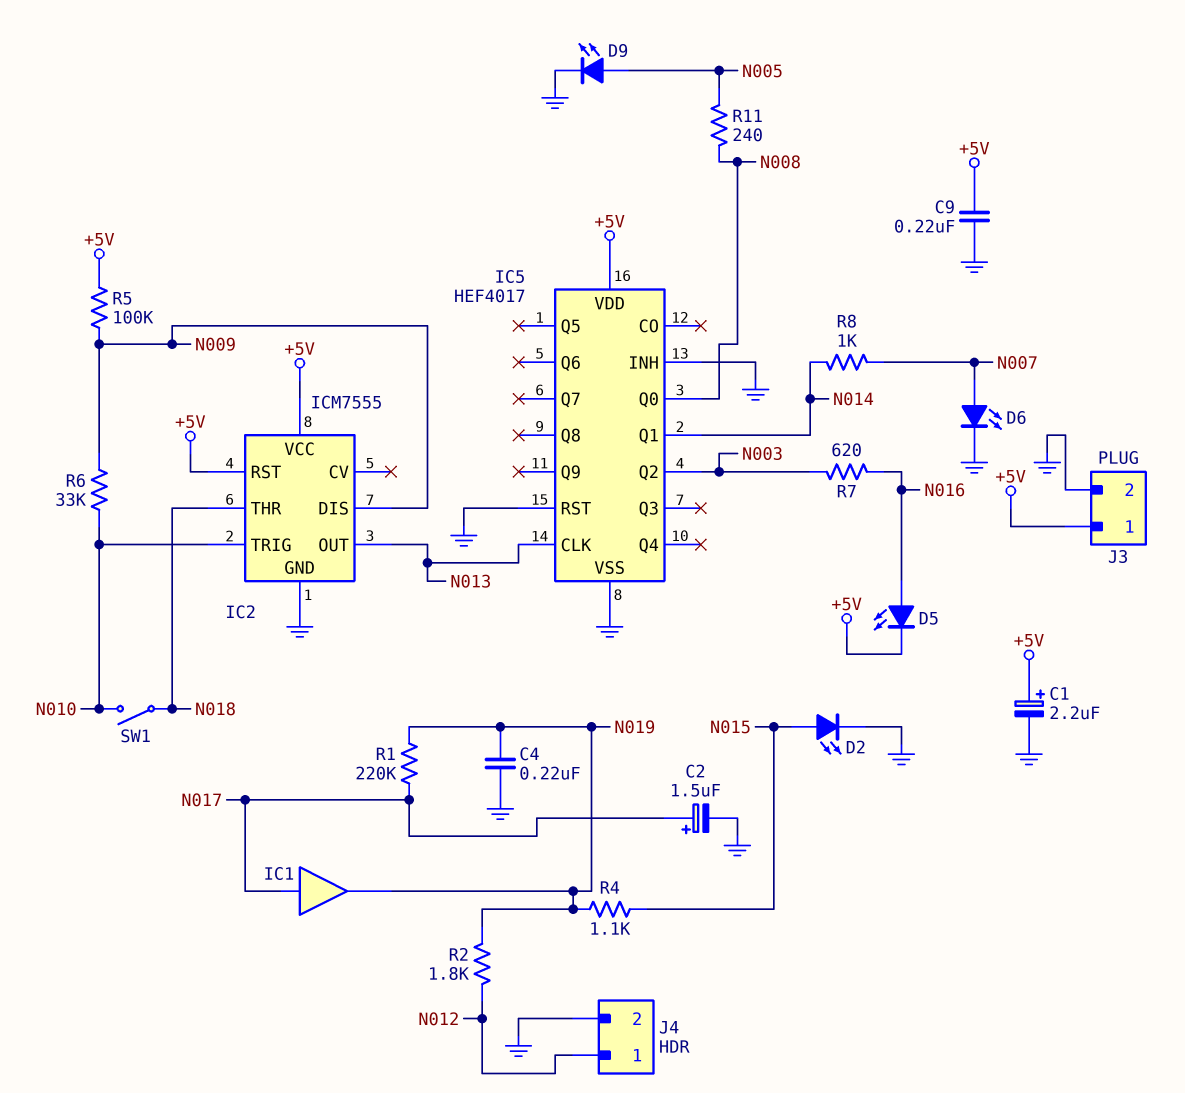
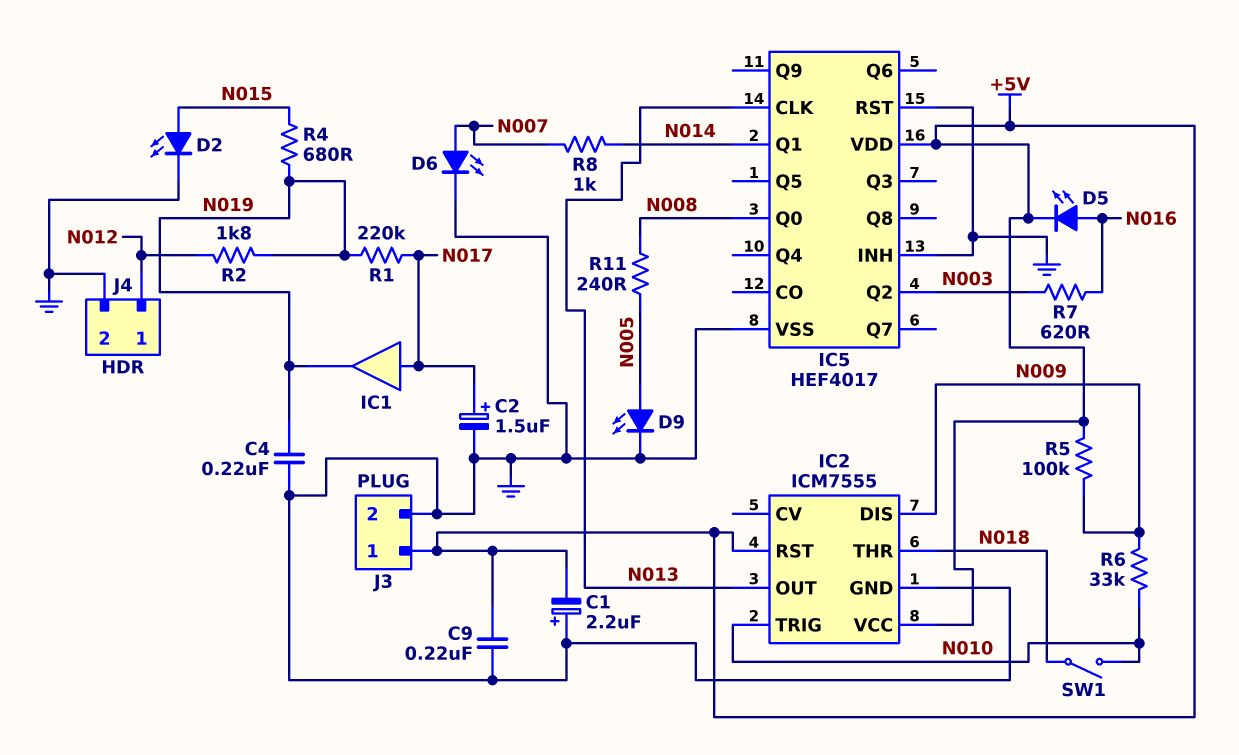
C1: 2.2uF (plus +5V, minus GND) -> 2.2uF (plus GND, minus +5V)
R4: 1.1k (N015, N019) -> 680 (N015, N019)

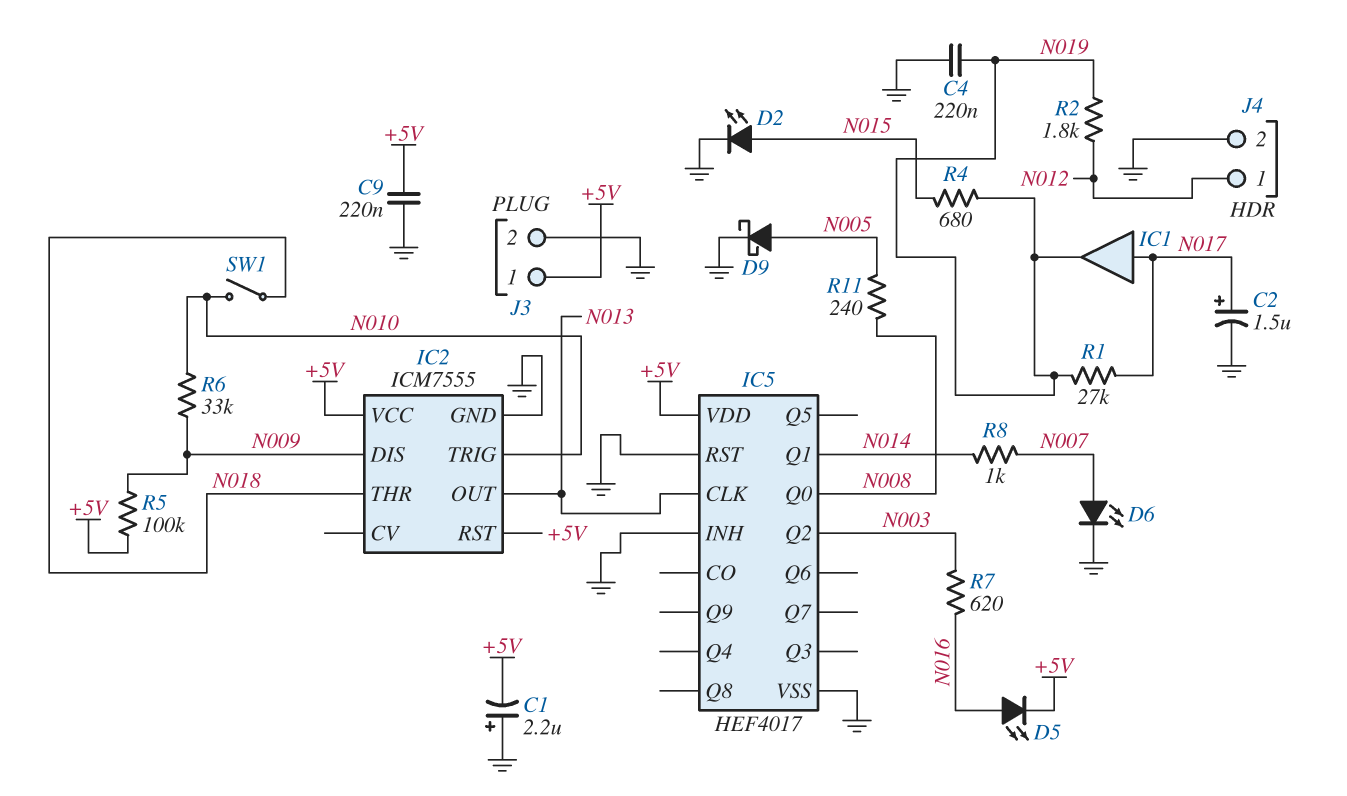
D9: LED (A N005, K GND) -> schottky (A N005, K GND)
R1: 220k (N017, N019) -> 27k (N017, N019)

